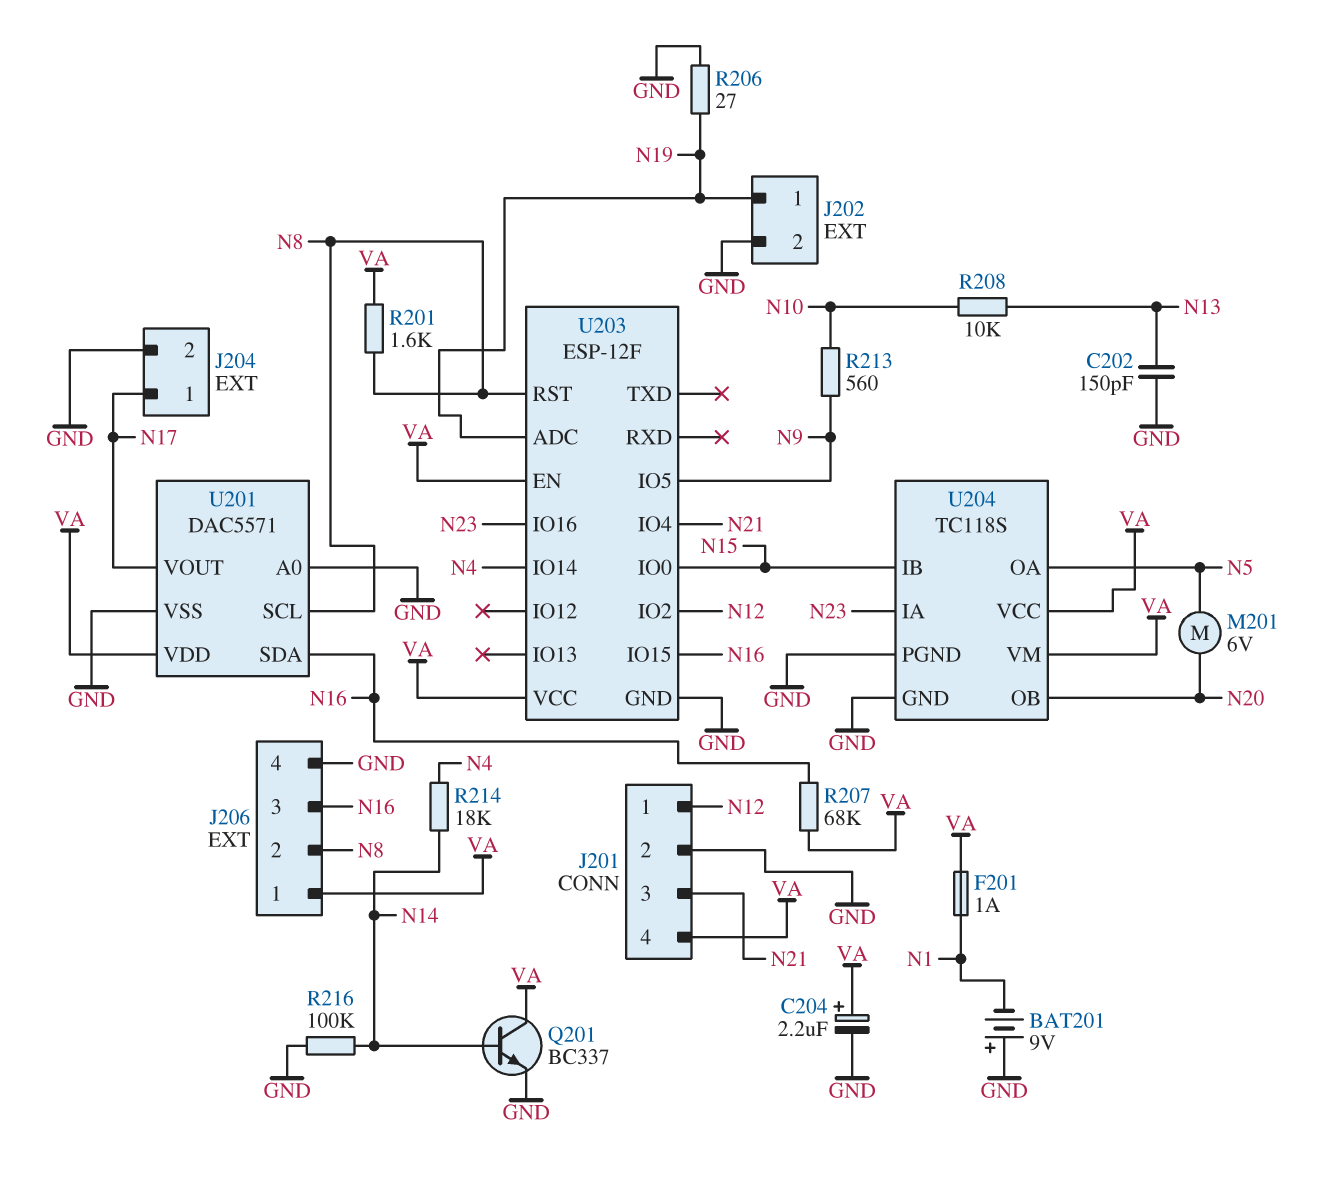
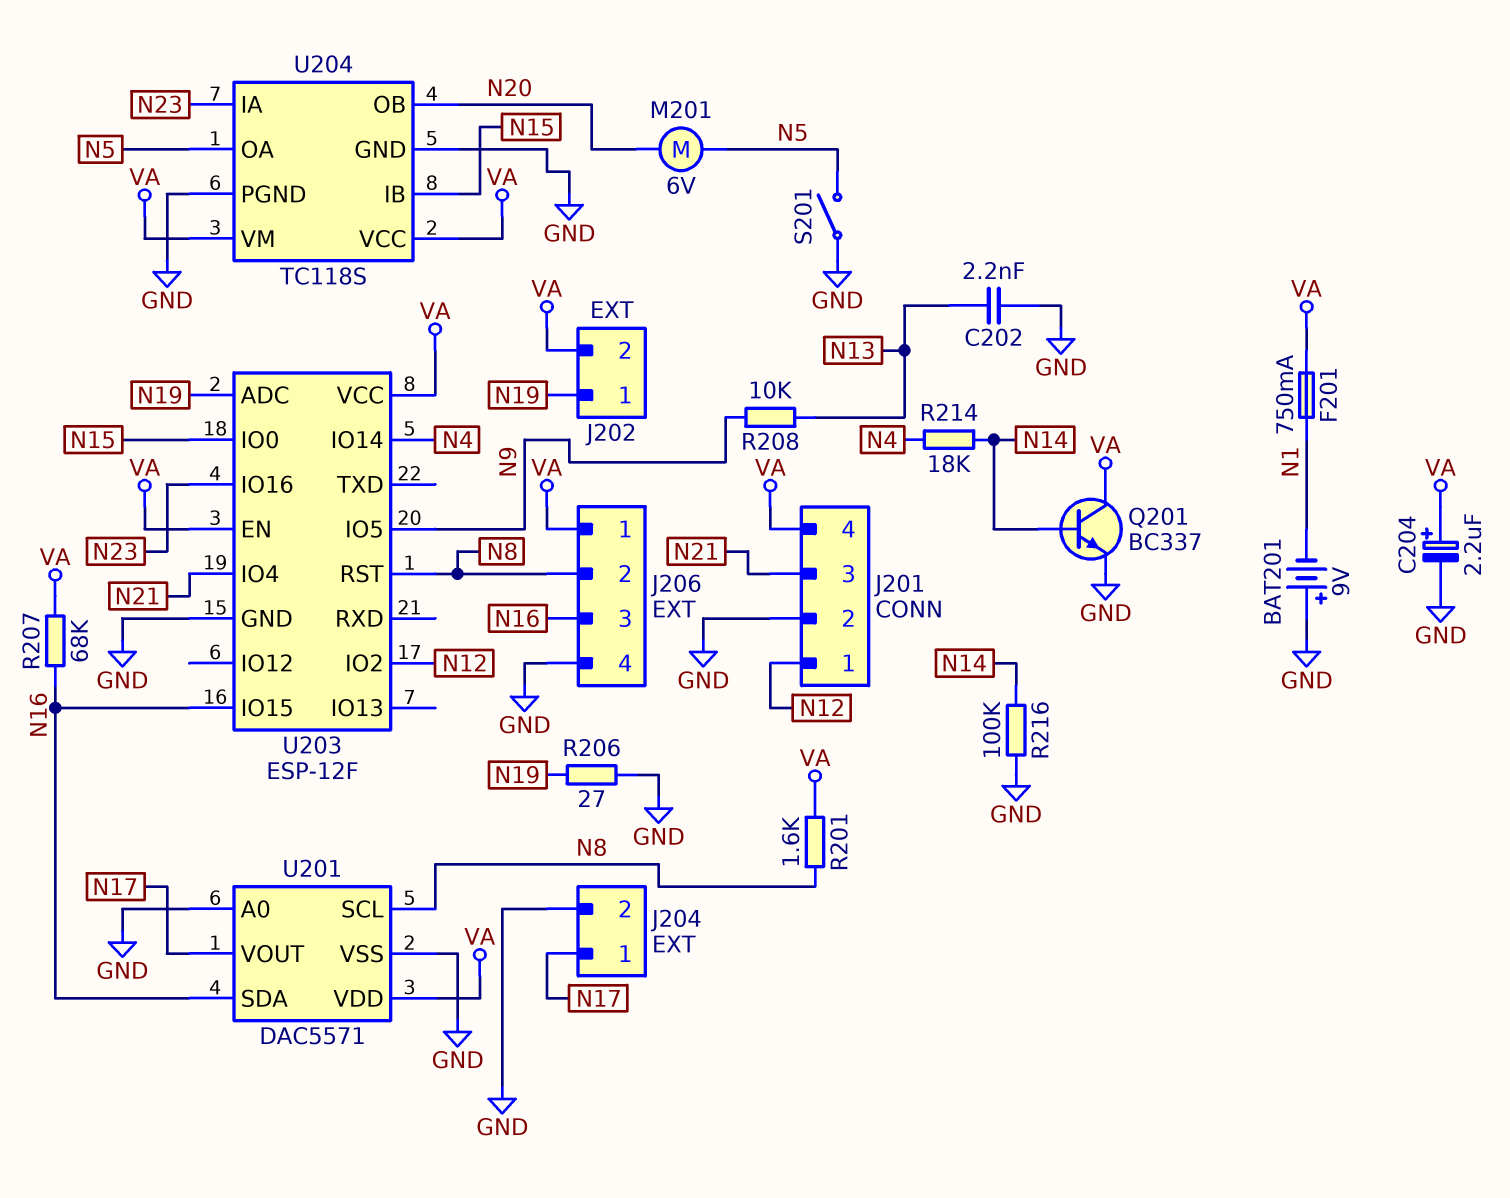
C202: 150pF (GND, N13) -> 2.2nF (GND, N13)
F201: 1A (N1, VA) -> 750mA (N1, VA)
J202 pin 2: GND -> VA
R208: 10k (N10, N13) -> 10k (N9, N13)
R213: 560 (N9, N10) -> none
S201: none -> switch (GND, N5)

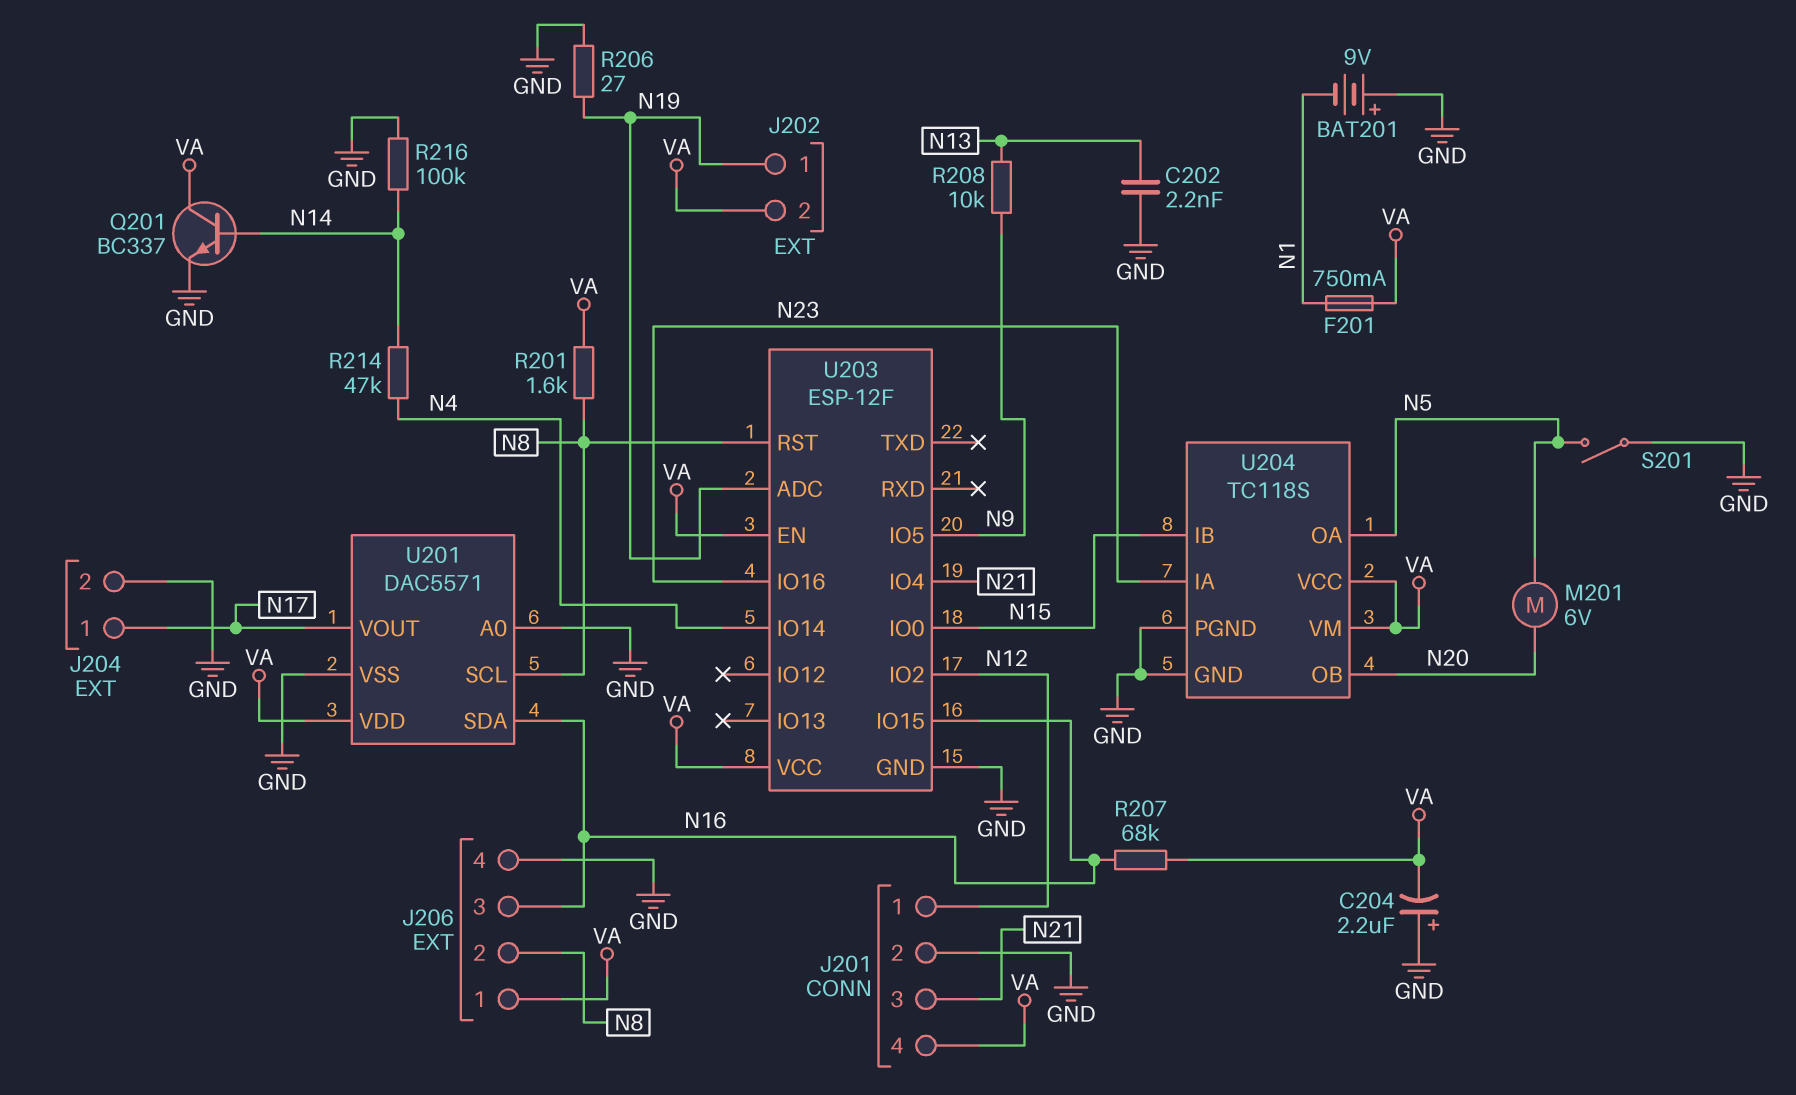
C204: 2.2uF (plus VA, minus GND) -> 2.2uF (plus GND, minus VA)
R214: 18k (N4, N14) -> 47k (N4, N14)

